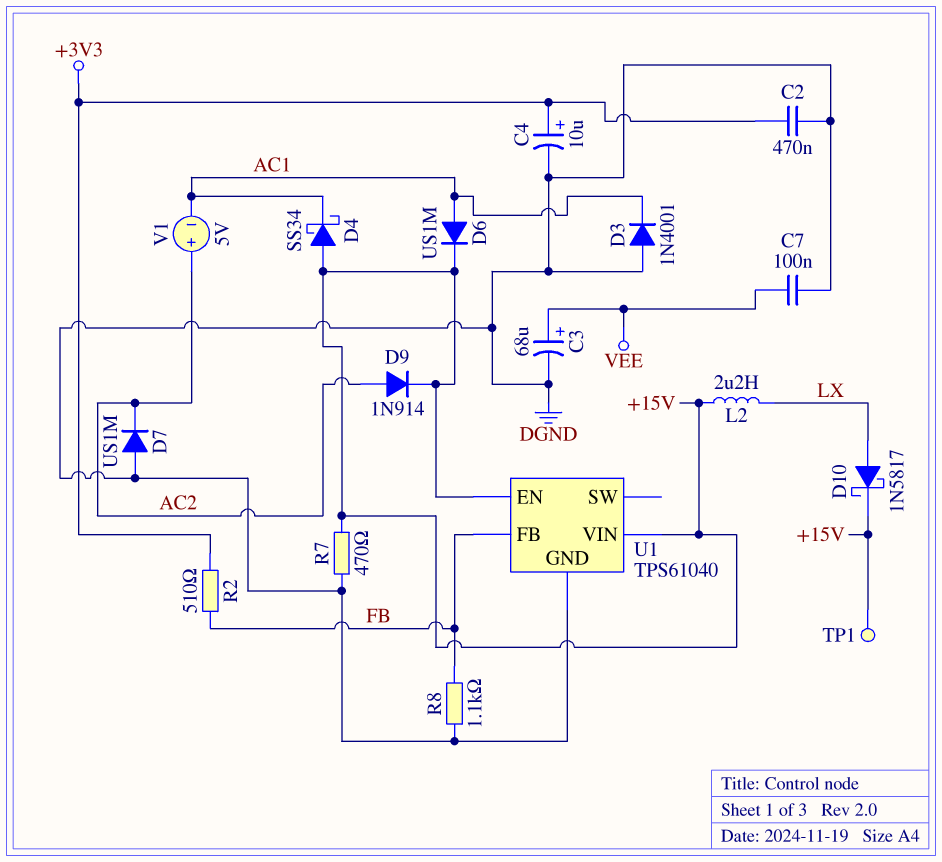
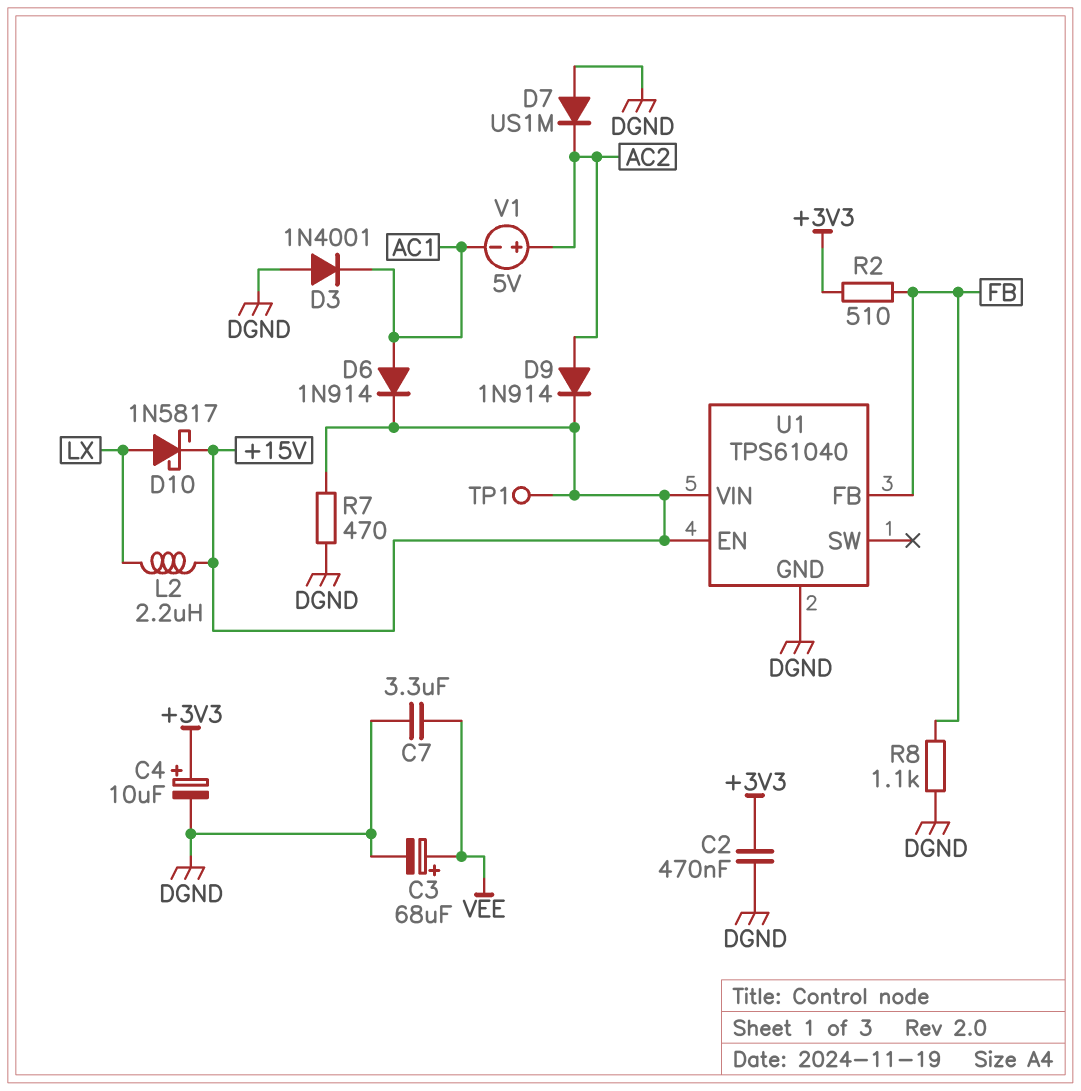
C7: 100nF (DGND, VEE) -> 3.3uF (DGND, VEE)
D4: schottky SS34 (A +15V, K AC1) -> none
D6: diode US1M (A AC1, K +15V) -> diode 1N914 (A AC1, K +15V)

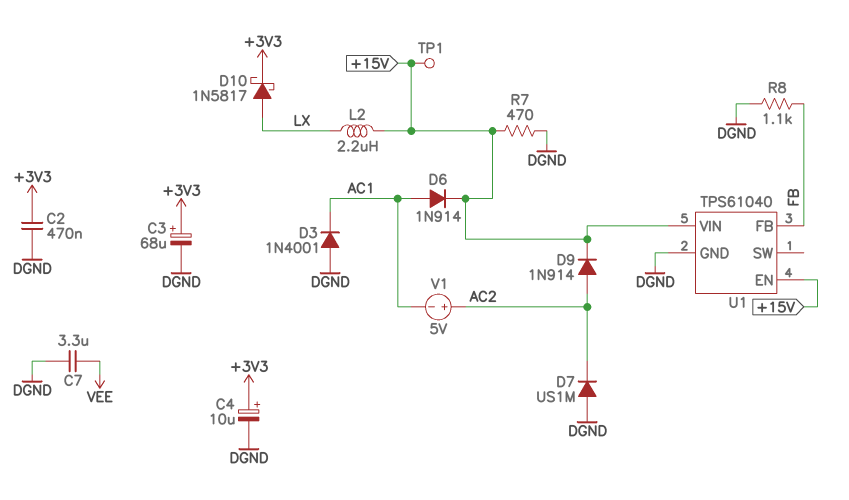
C3: 68uF (plus VEE, minus DGND) -> 68uF (plus +3V3, minus DGND)
D10: schottky 1N5817 (A LX, K +15V) -> schottky 1N5817 (A LX, K +3V3)
R2: 510 (+3V3, FB) -> none

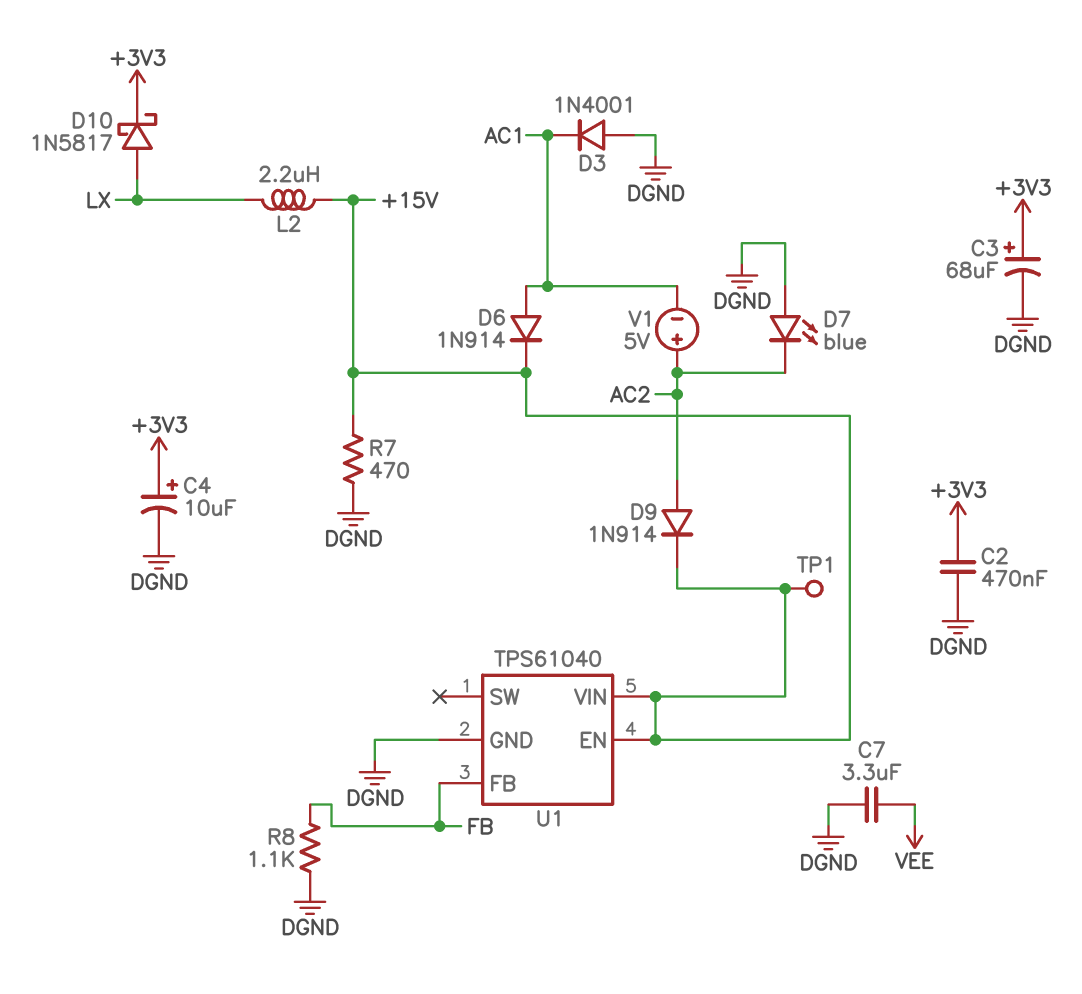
D7: diode US1M (A DGND, K AC2) -> LED blue (A DGND, K AC2)

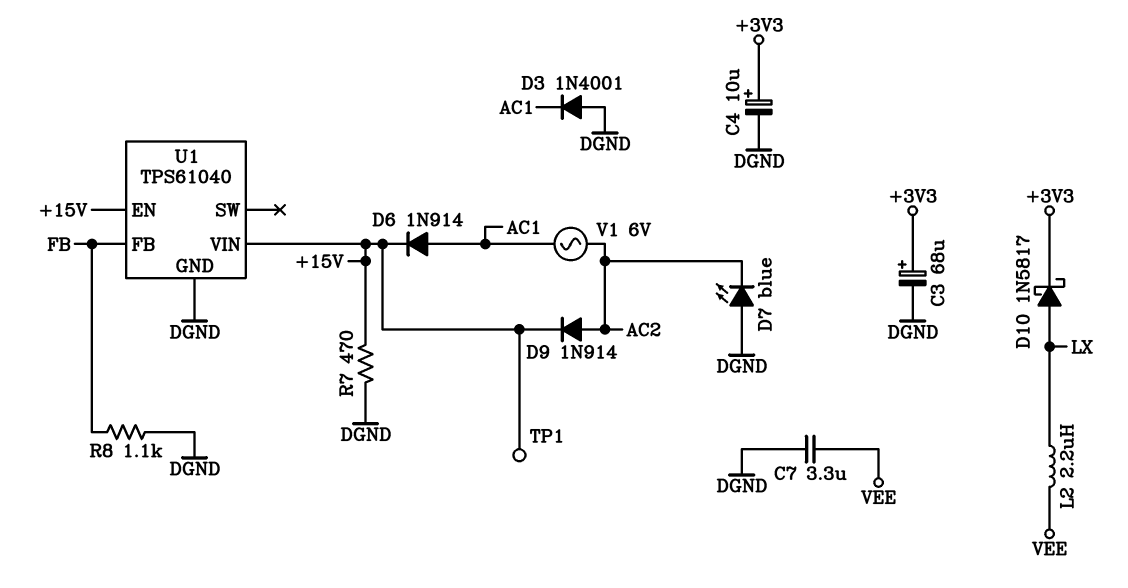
C2: 470nF (+3V3, DGND) -> none
L2: 2.2uH (+15V, LX) -> 2.2uH (LX, VEE)
V1: 5V (plus AC2, minus AC1) -> AC 6V (AC1, AC2)

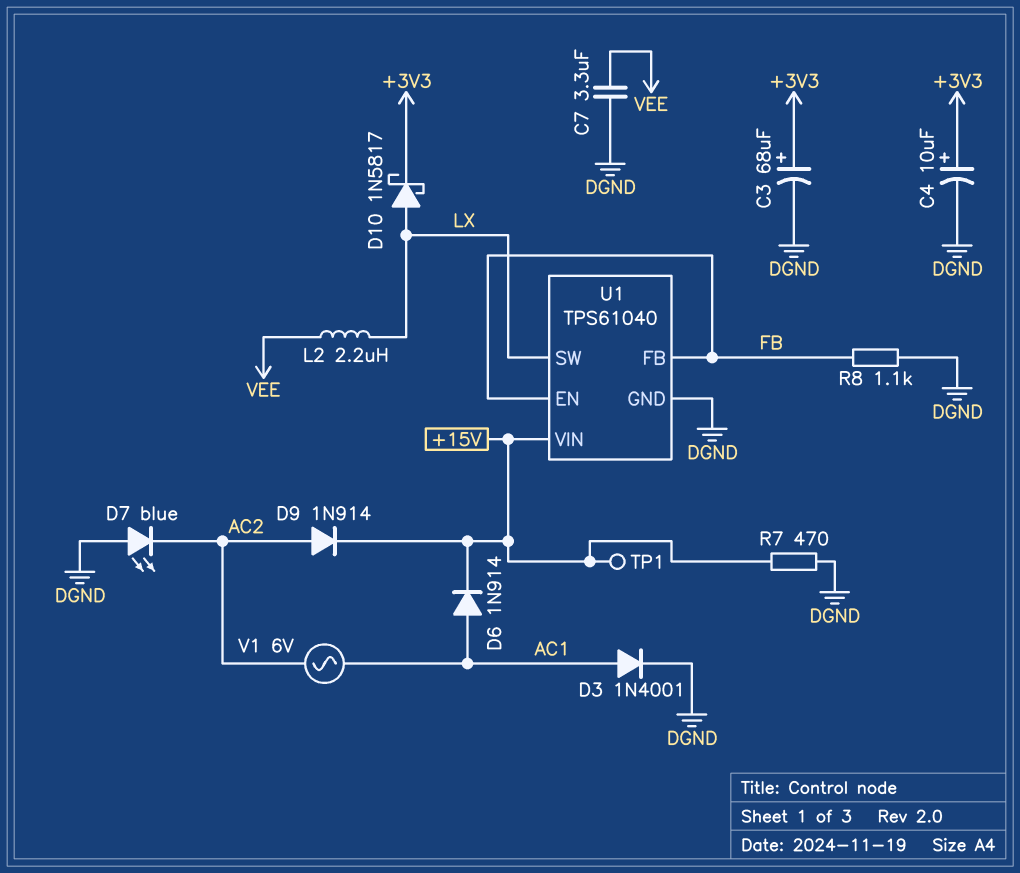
D3: diode 1N4001 (A DGND, K AC1) -> diode 1N4001 (A AC1, K DGND)
U1 pin EN: +15V -> FB
U1 pin SW: none -> LX

